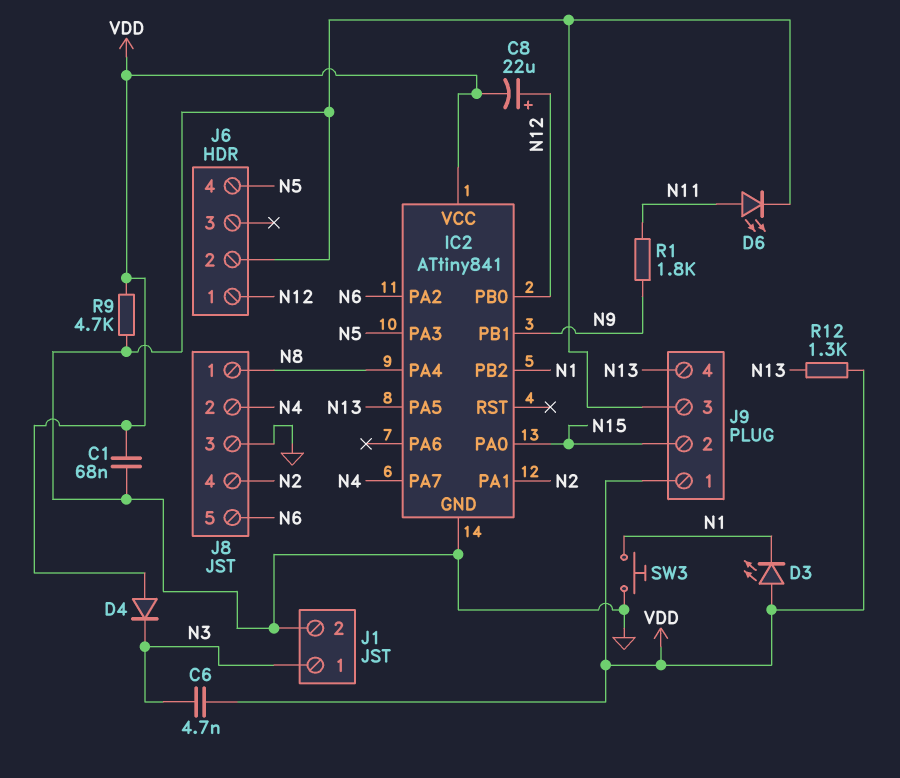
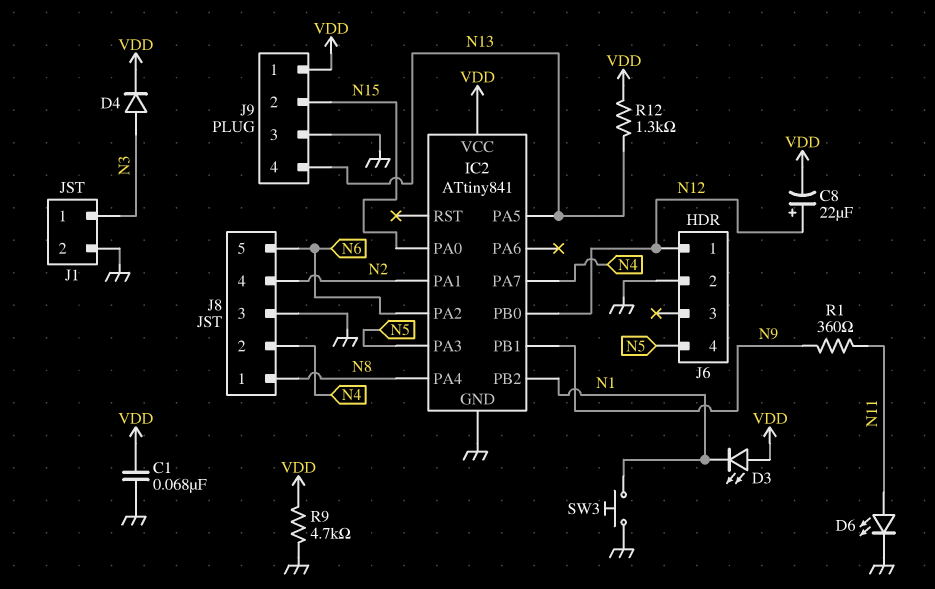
C6: 4.7nF (N3, VDD) -> none
D4: diode (A VDD, K N3) -> diode (A N3, K VDD)
R1: 1.8k (N9, N11) -> 360 (N9, N11)

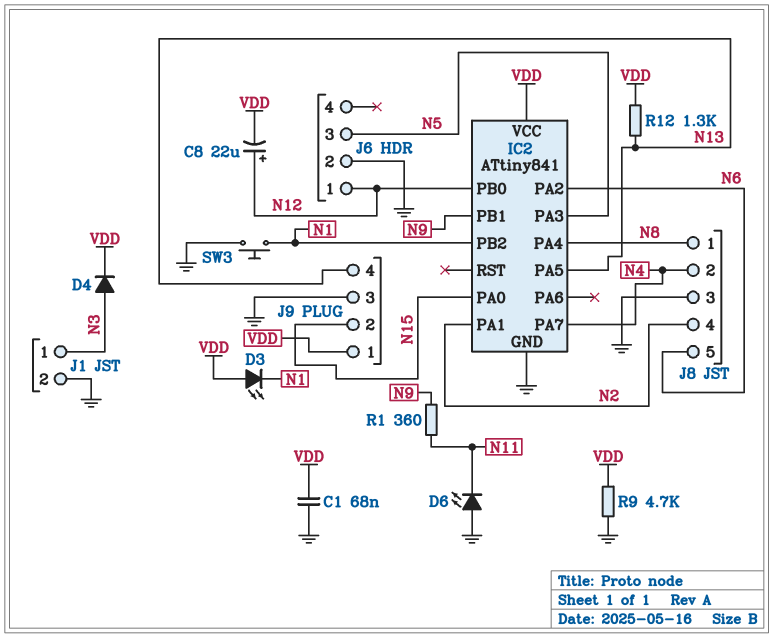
D6: LED (A N11, K GND) -> LED (A GND, K N11)
J6 pin 3: none -> N5
J6 pin 4: N5 -> none

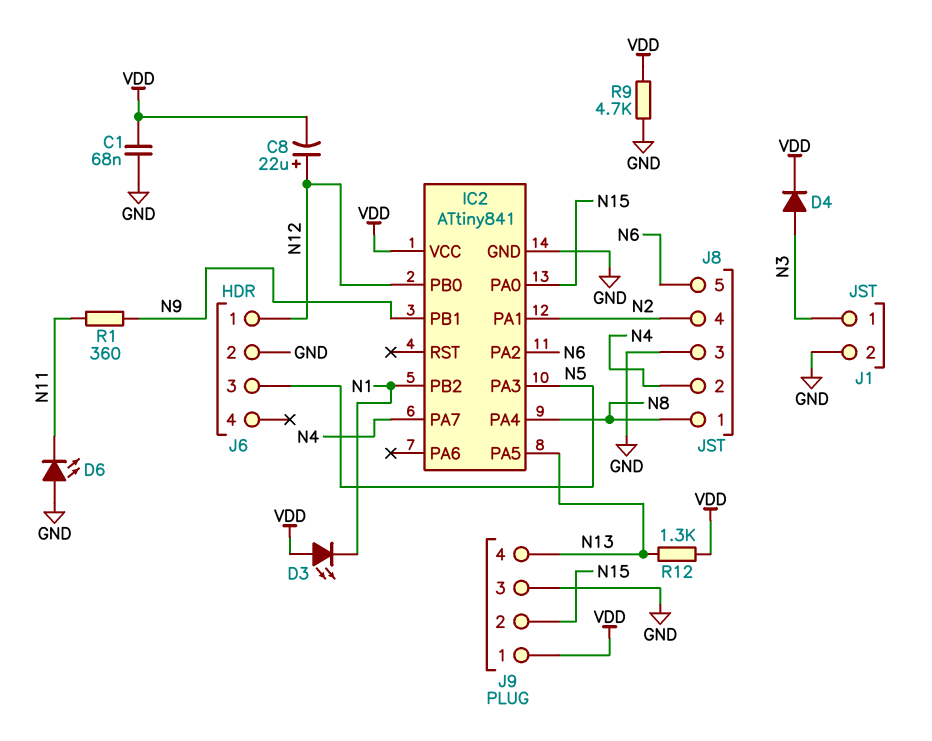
SW3: button (GND, N1) -> none

